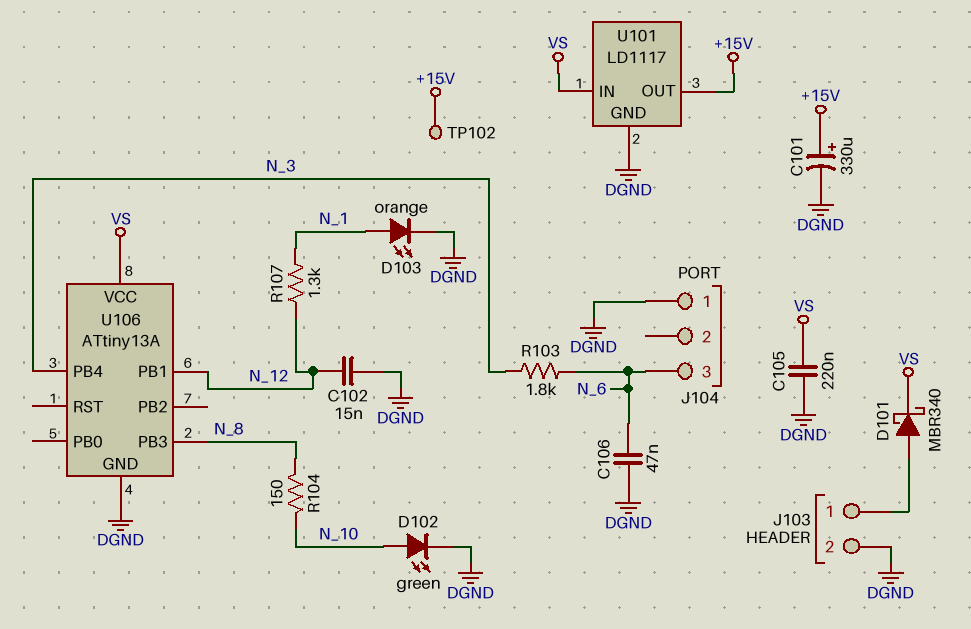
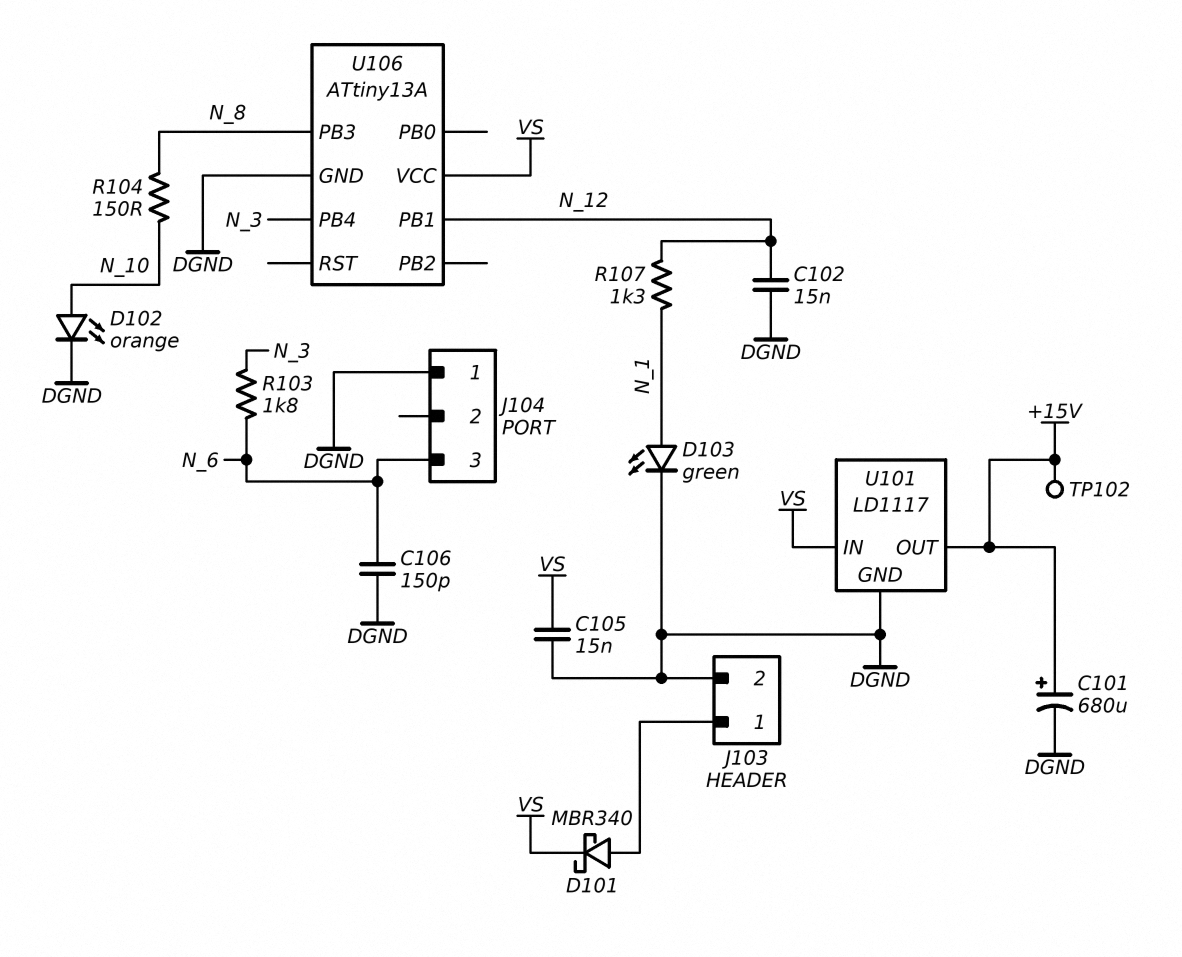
C101: 330uF (plus +15V, minus DGND) -> 680uF (plus +15V, minus DGND)
C105: 220nF (DGND, VS) -> 15nF (DGND, VS)
C106: 47nF (DGND, N_6) -> 150pF (DGND, N_6)
D102: LED green (A N_10, K DGND) -> LED orange (A N_10, K DGND)
D103: LED orange (A N_1, K DGND) -> LED green (A N_1, K DGND)

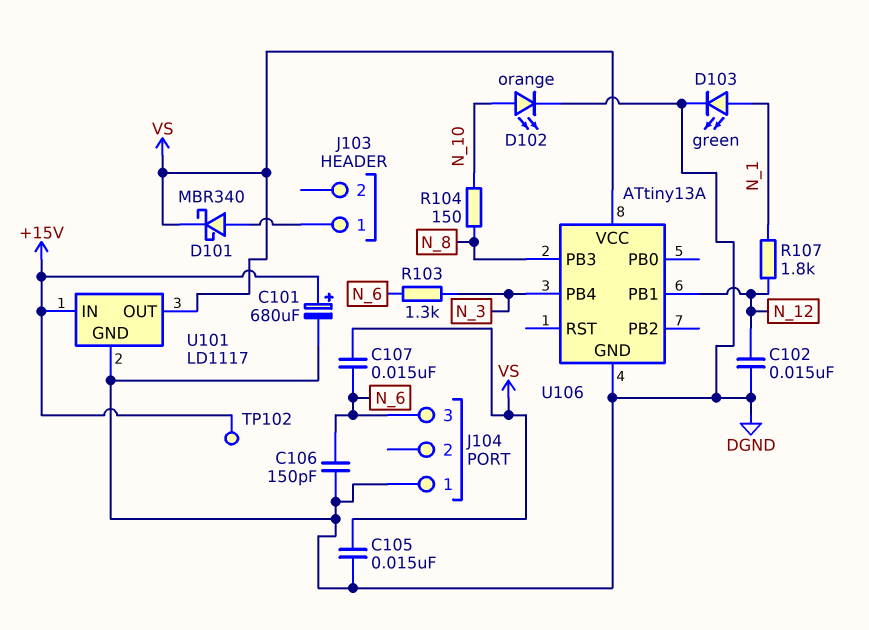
C107: none -> 15nF (N_6, VS)
J103 pin 2: DGND -> none
R103: 1.8k (N_3, N_6) -> 1.3k (N_3, N_6)
R107: 1.3k (N_1, N_12) -> 1.8k (N_1, N_12)
U101 pin IN: VS -> +15V
U101 pin OUT: +15V -> VS

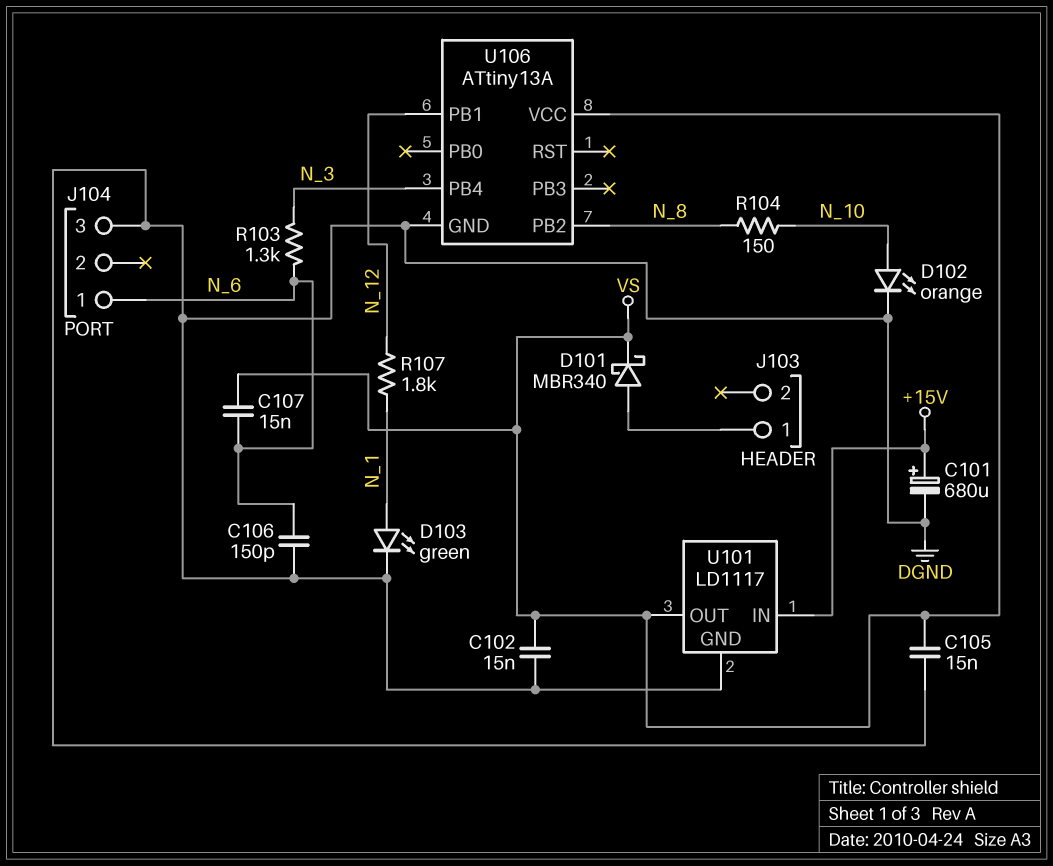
C102: 15nF (DGND, N_12) -> 15nF (DGND, VS)
J104 pin 1: DGND -> N_6
J104 pin 3: N_6 -> DGND
TP102: test point (+15V) -> none
U106 pin PB2: none -> N_8
U106 pin PB3: N_8 -> none

